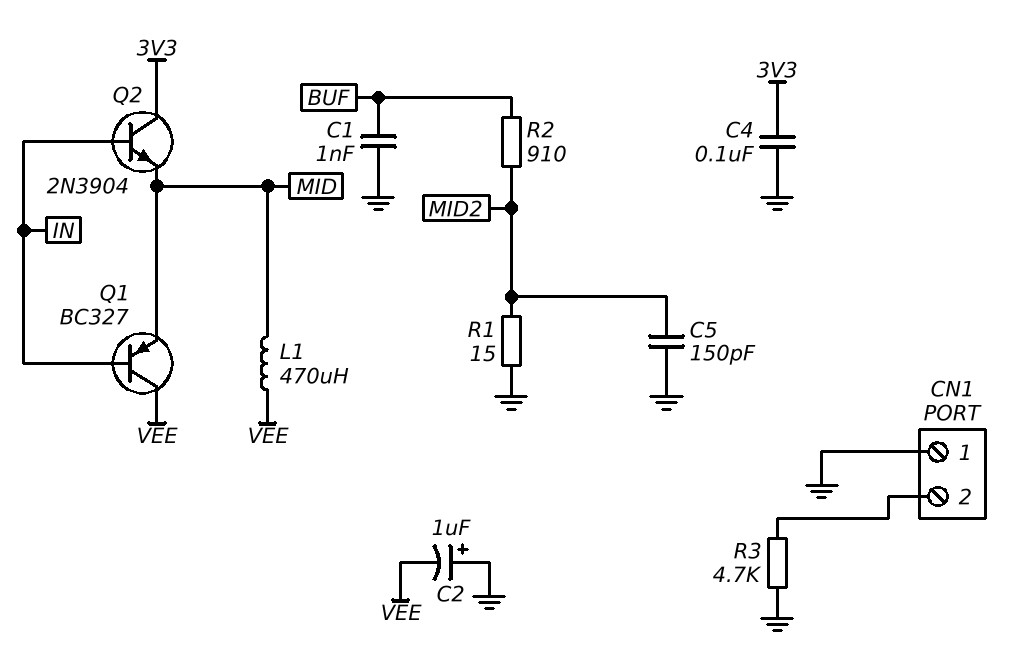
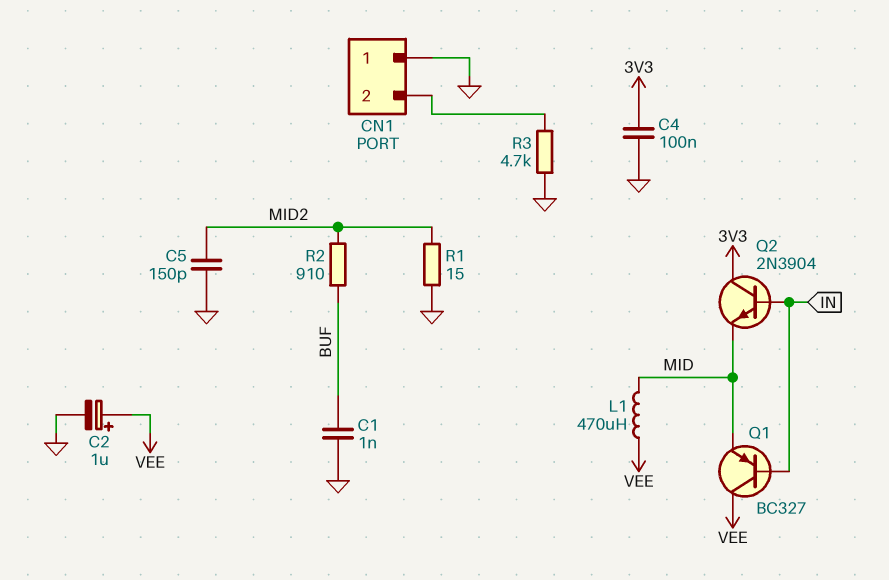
C2: 1uF (plus GND, minus VEE) -> 1uF (plus VEE, minus GND)

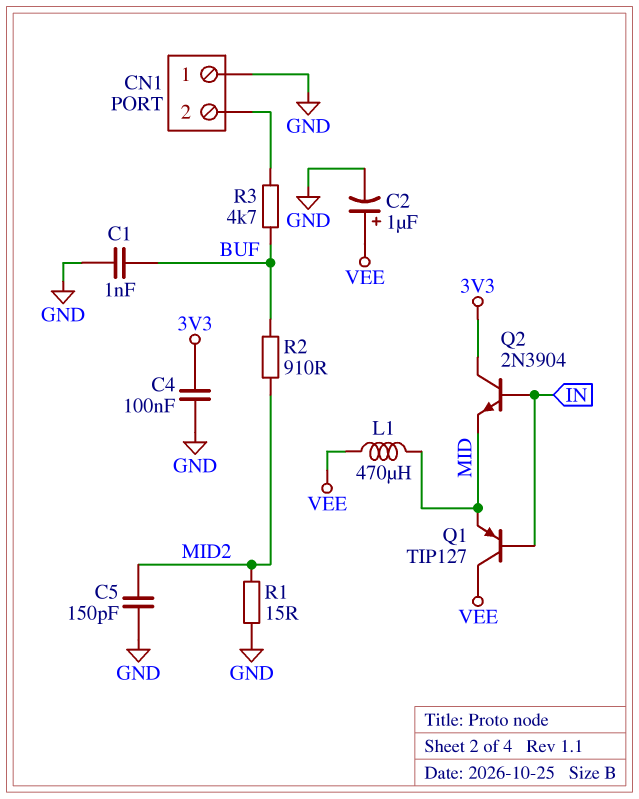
Q1: PNP BC327 (B IN, C VEE, E MID) -> PNP TIP127 (B IN, C VEE, E MID)
R3: 4.7k (CN1/2, GND) -> 4.7k (BUF, CN1/2)

